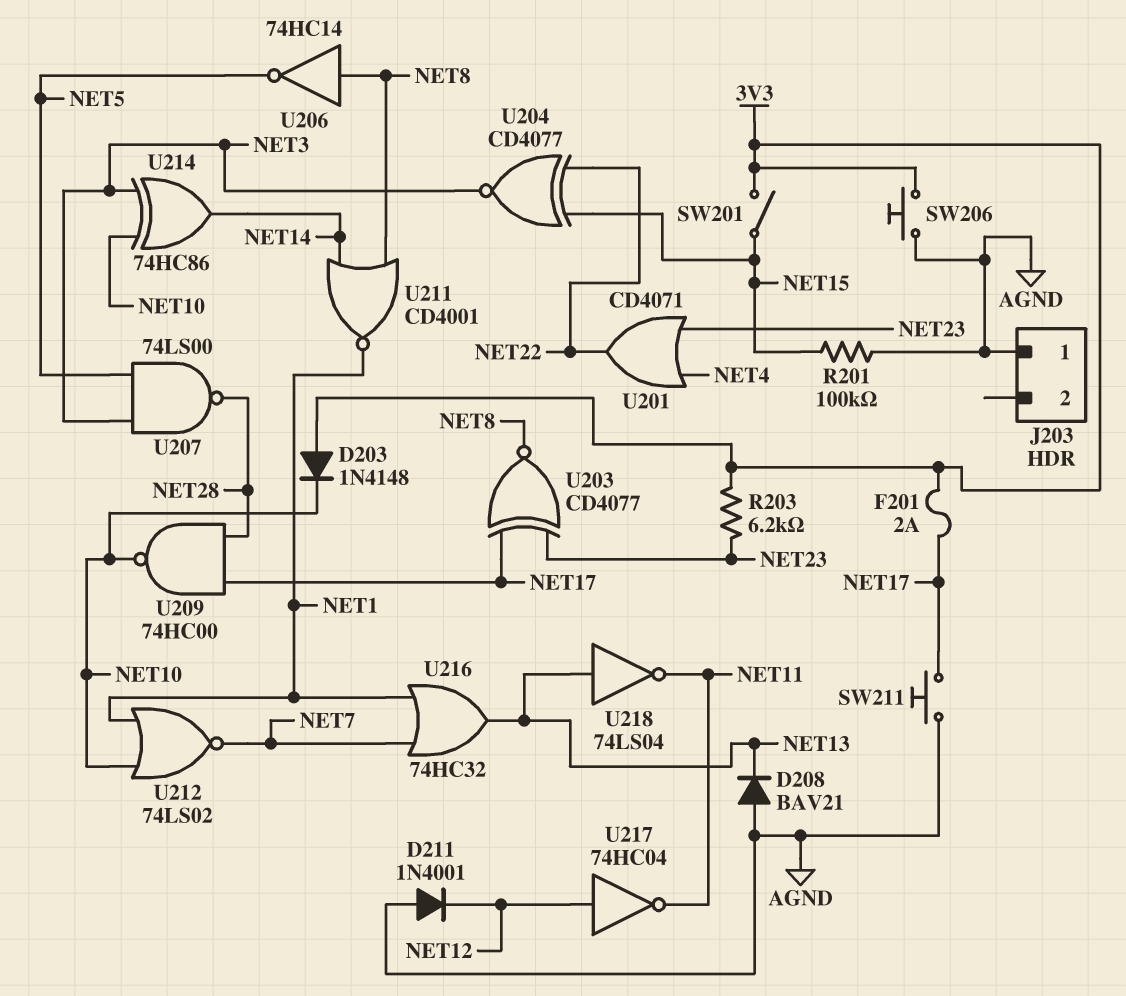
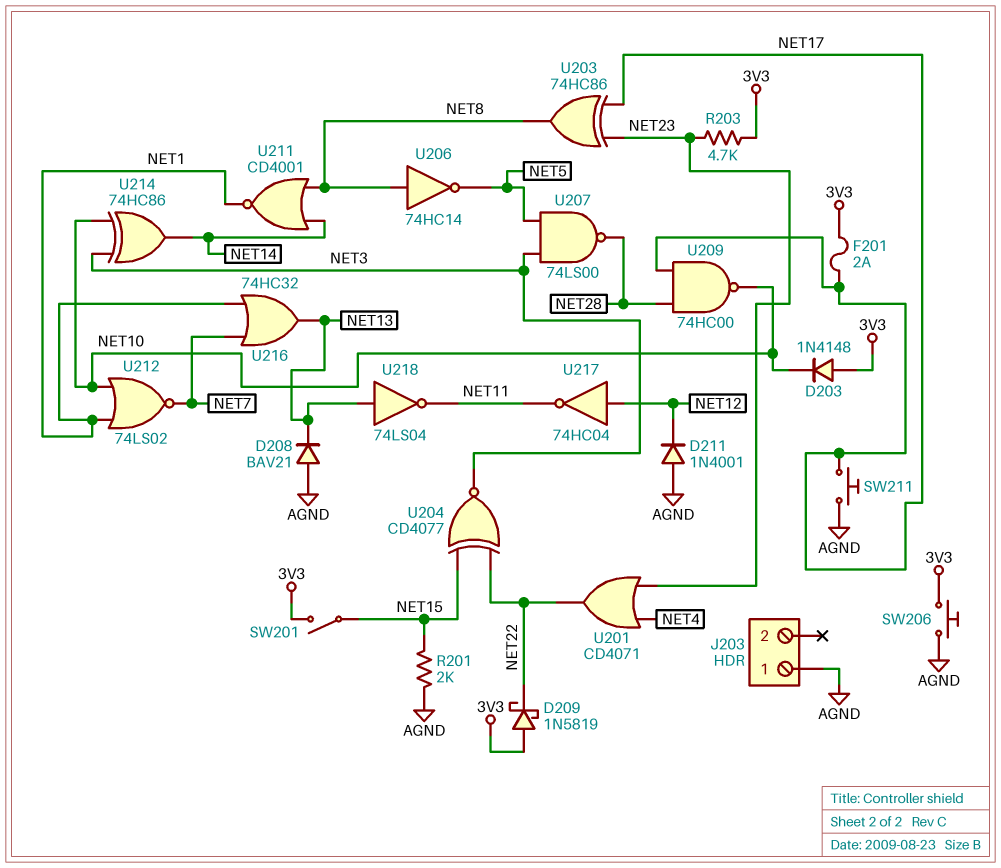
D209: none -> schottky 1N5819 (A 3V3, K NET22)
R201: 100k (AGND, NET15) -> 2k (AGND, NET15)
R203: 6.2k (3V3, NET23) -> 4.7k (3V3, NET23)
U203: XNOR CD4077 (in NET17, in NET23, out NET8) -> XOR 74HC86 (in NET17, in NET23, out NET8)

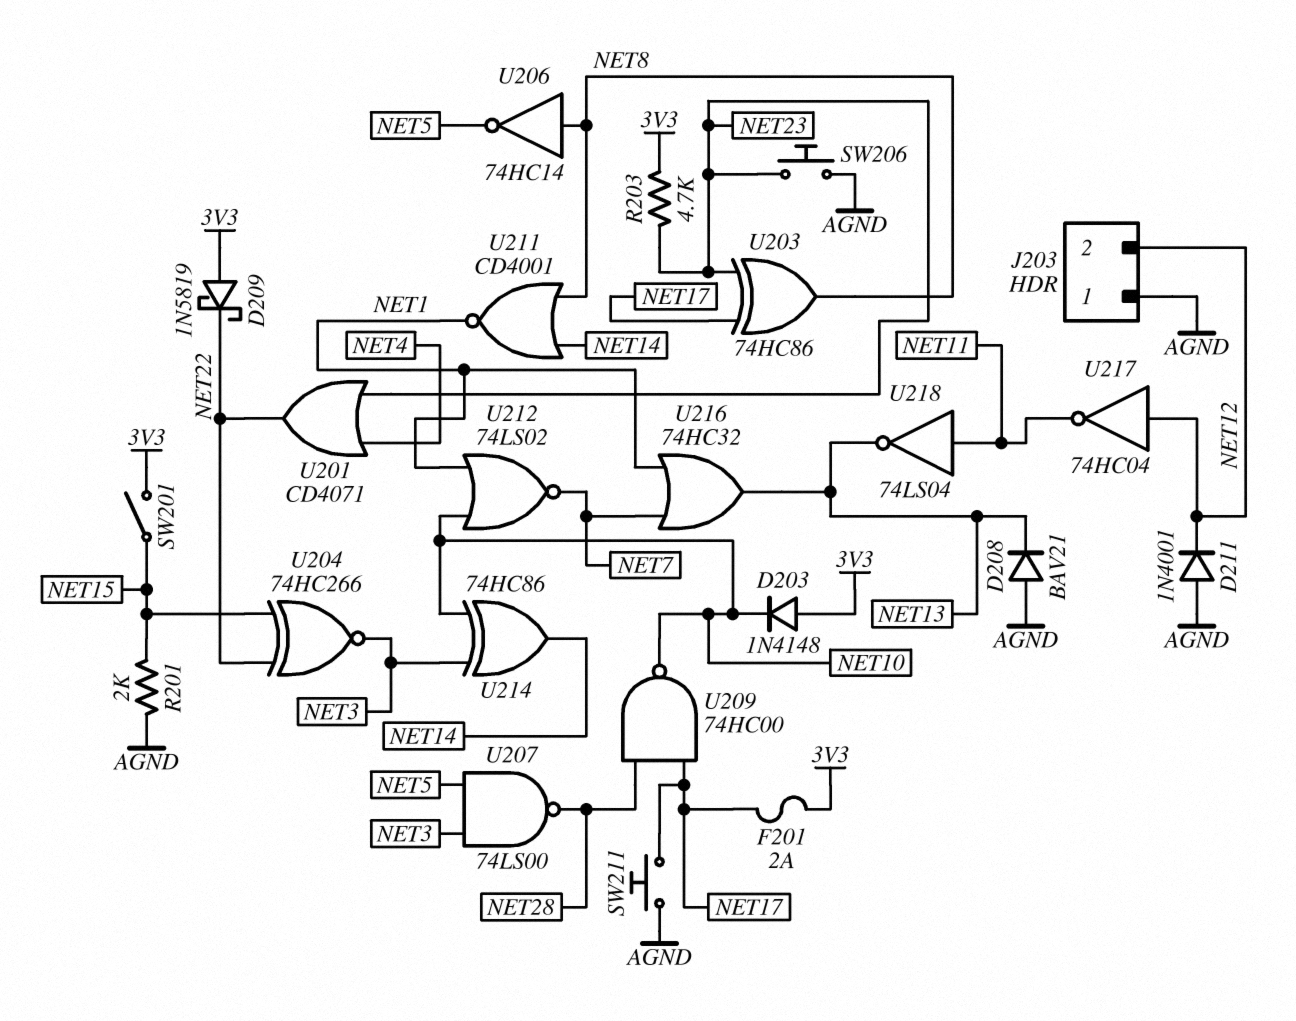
J203 pin 2: none -> NET12
SW206: button (3V3, AGND) -> button (AGND, NET23)
U204: XNOR CD4077 (in NET15, in NET22, out NET3) -> XNOR 74HC266 (in NET15, in NET22, out NET3)
U218: NOT 74LS04 (in NET13, out NET11) -> NOT 74LS04 (in NET11, out NET13)

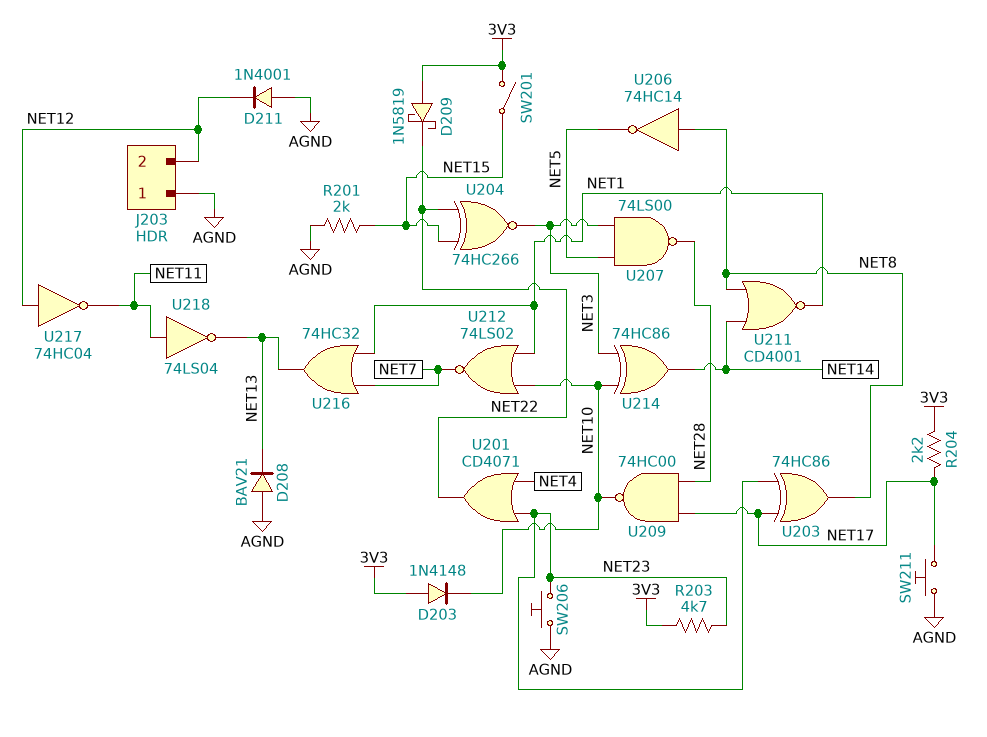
F201: 2A (3V3, NET17) -> none
R204: none -> 2.2k (3V3, NET17)

